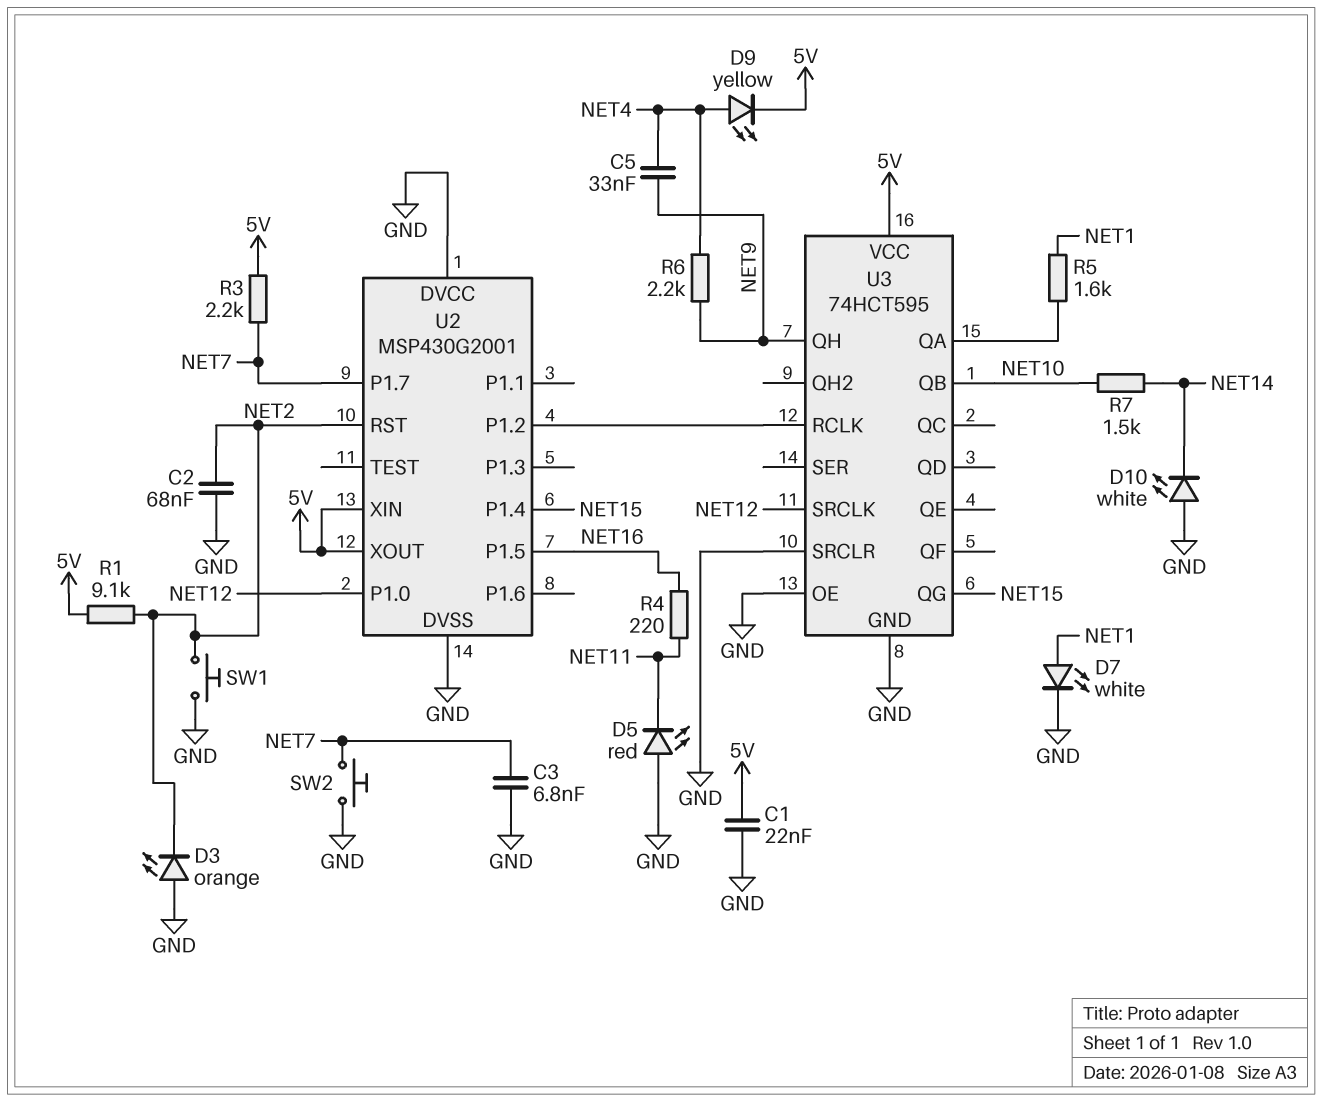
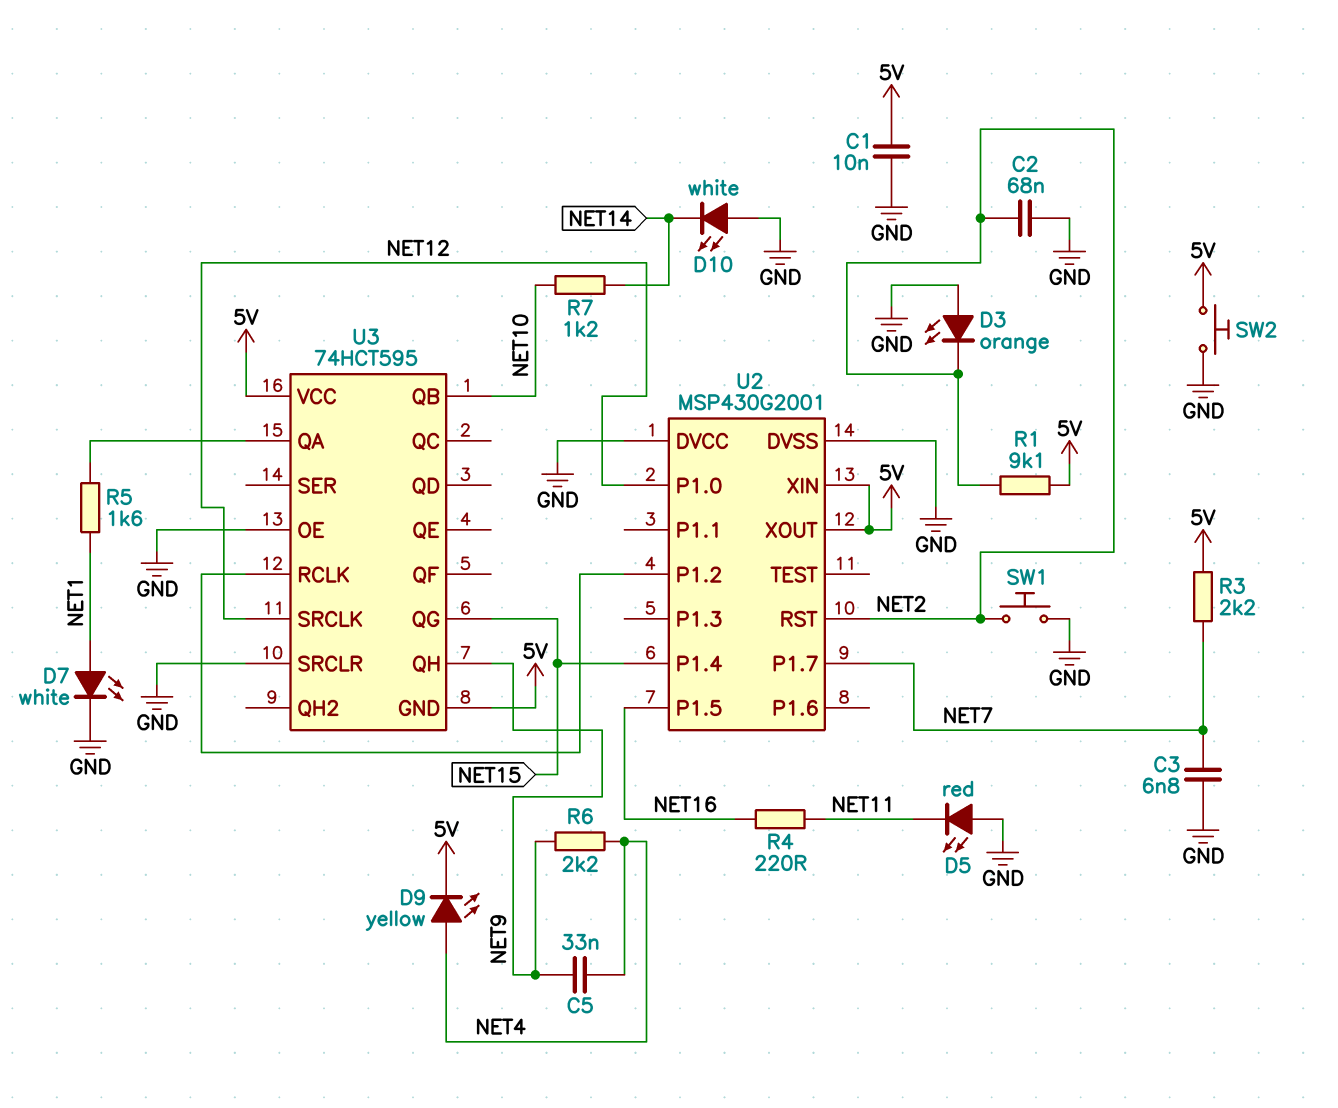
C1: 22nF (5V, GND) -> 10nF (5V, GND)
R7: 1.5k (NET10, NET14) -> 1.2k (NET10, NET14)
SW2: button (GND, NET7) -> button (5V, GND)
U3 pin GND: GND -> 5V

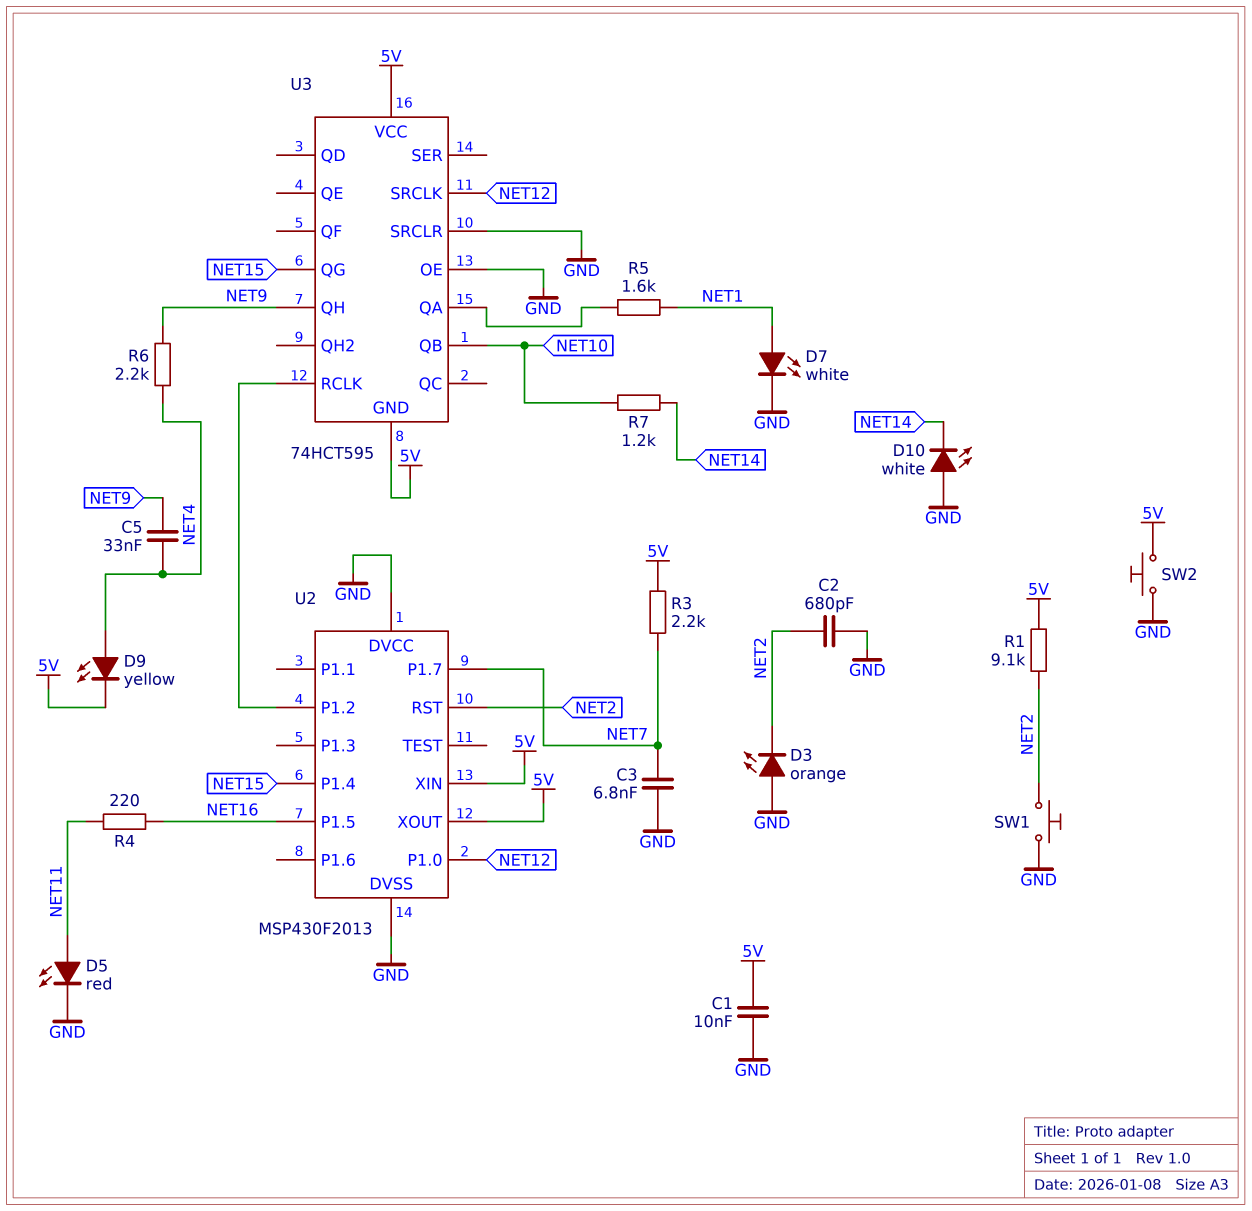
C2: 68nF (GND, NET2) -> 680pF (GND, NET2)
D5: LED red (A GND, K NET11) -> LED red (A NET11, K GND)
U2: MSP430G2001 -> MSP430F2013

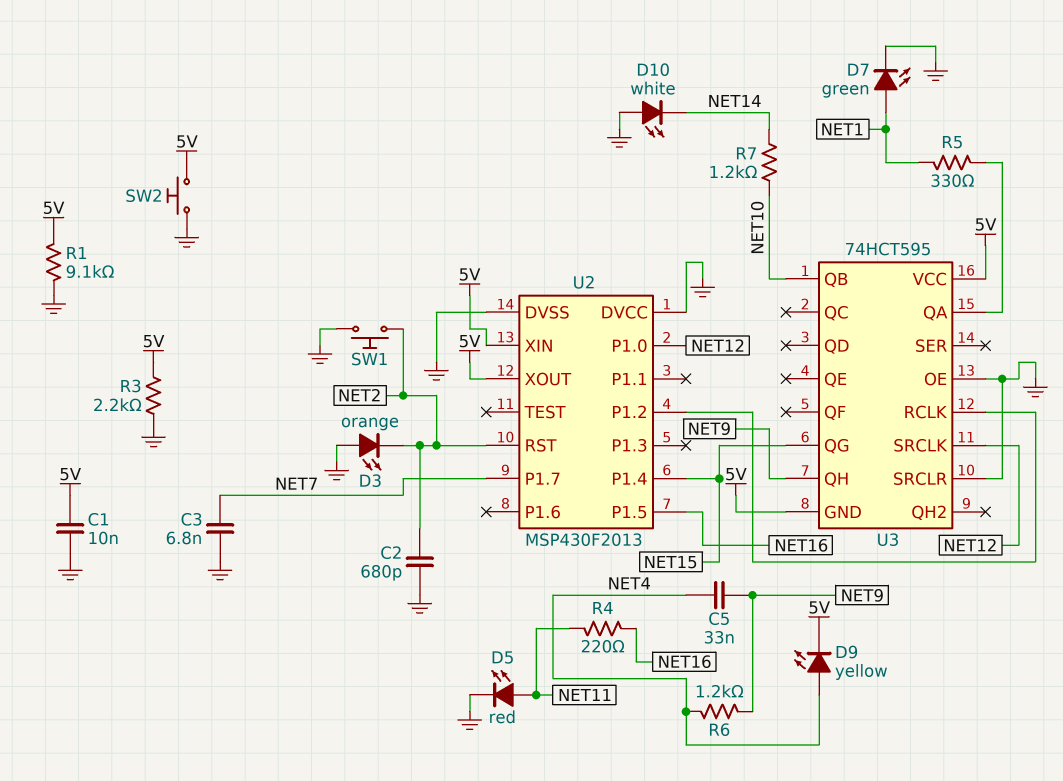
D7: LED white (A NET1, K GND) -> LED green (A NET1, K GND)
R1: 9.1k (5V, NET2) -> 9.1k (5V, GND)
R3: 2.2k (5V, NET7) -> 2.2k (5V, GND)
R5: 1.6k (NET1, U3/QA) -> 330 (NET1, U3/QA)
R6: 2.2k (NET4, NET9) -> 1.2k (NET4, NET9)

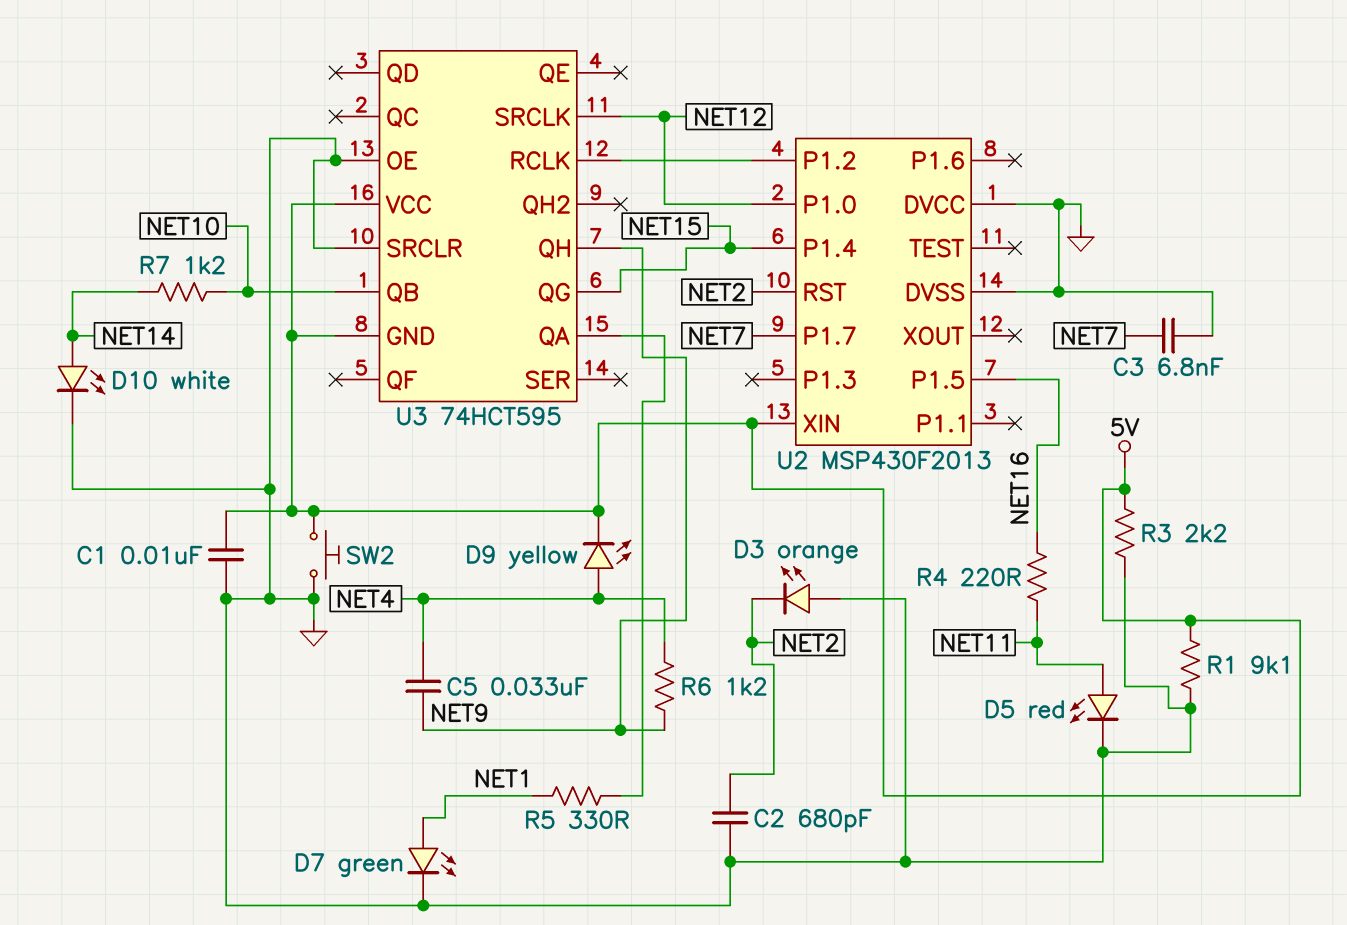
D10: LED white (A GND, K NET14) -> LED white (A NET14, K GND)
SW1: button (GND, NET2) -> none
U2 pin XOUT: 5V -> none

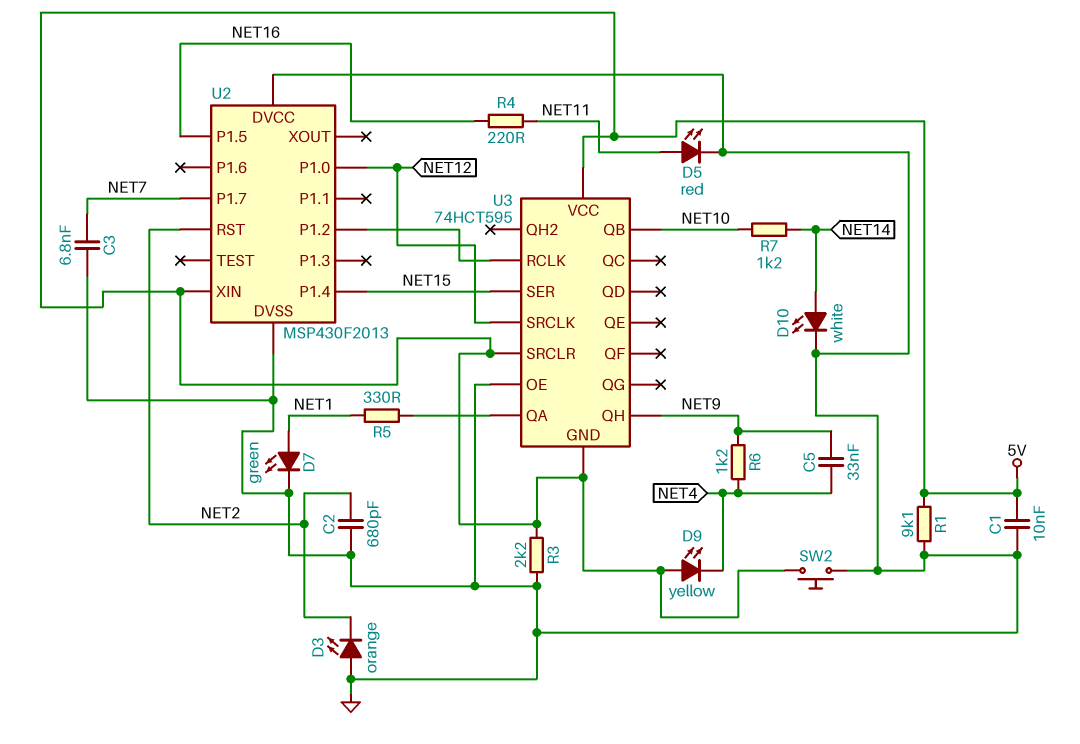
D9: LED yellow (A NET4, K 5V) -> LED yellow (A 5V, K NET4)
U3 pin QG: NET15 -> none
U3 pin SER: none -> NET15
U3 pin SRCLR: GND -> 5V

